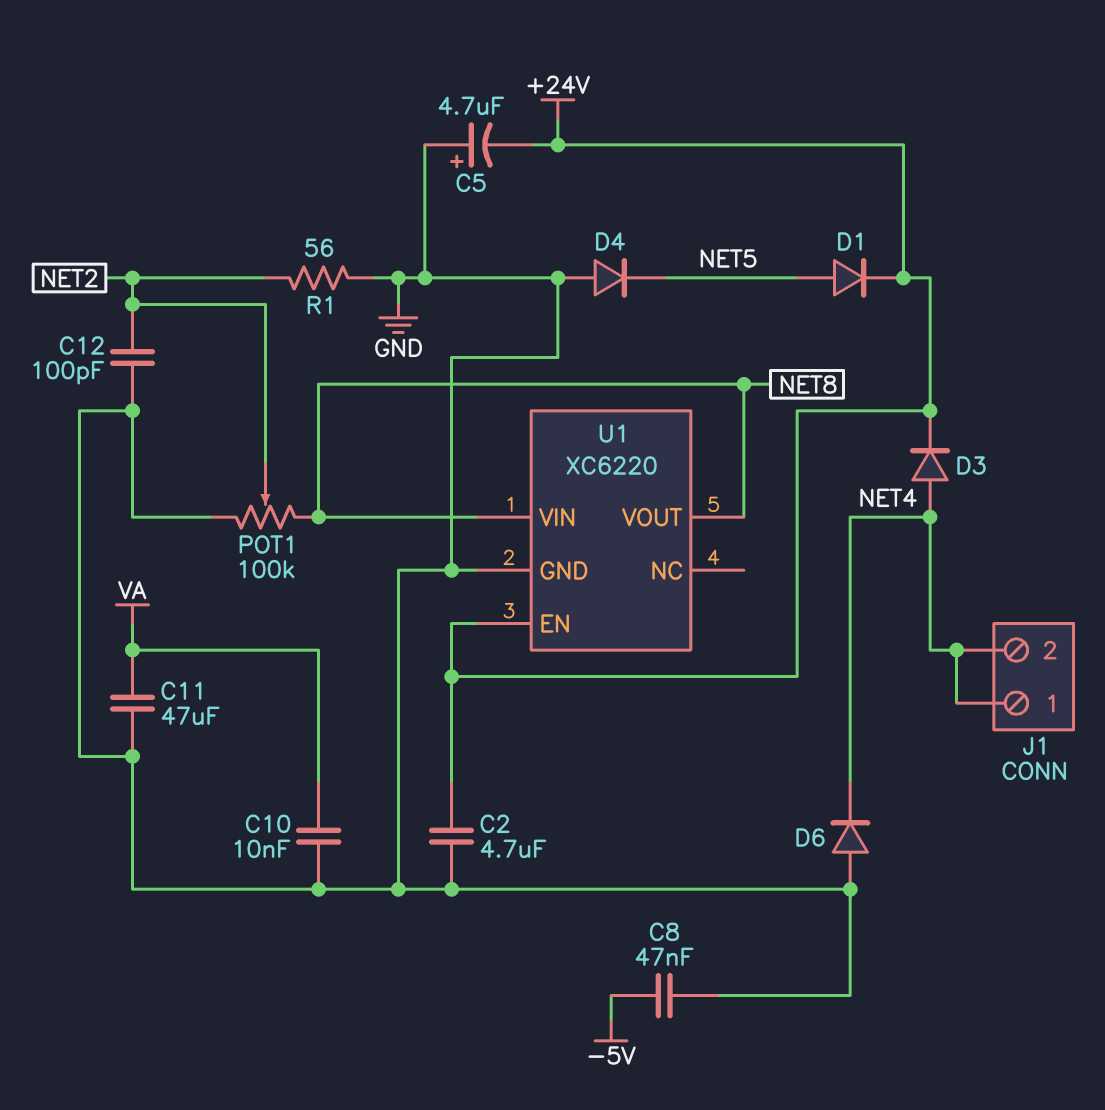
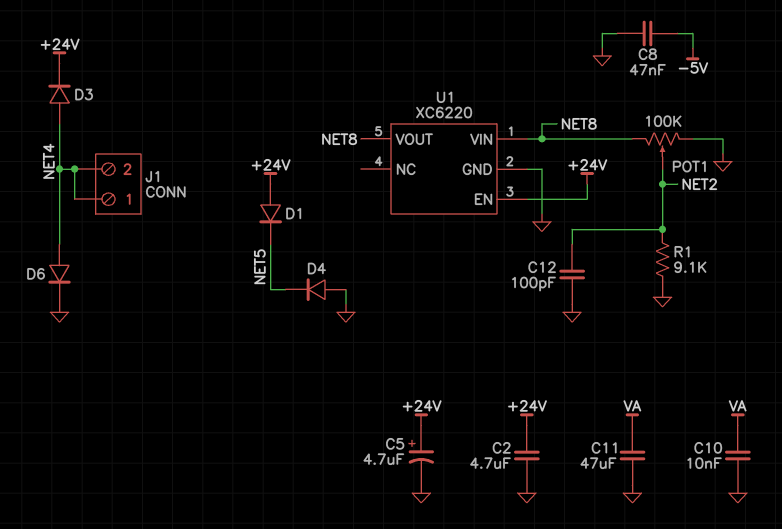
C5: 4.7uF (plus GND, minus +24V) -> 4.7uF (plus +24V, minus GND)
D1: diode (A NET5, K +24V) -> diode (A +24V, K NET5)
D6: diode (A GND, K NET4) -> diode (A NET4, K GND)
R1: 56 (GND, NET2) -> 9.1k (GND, NET2)

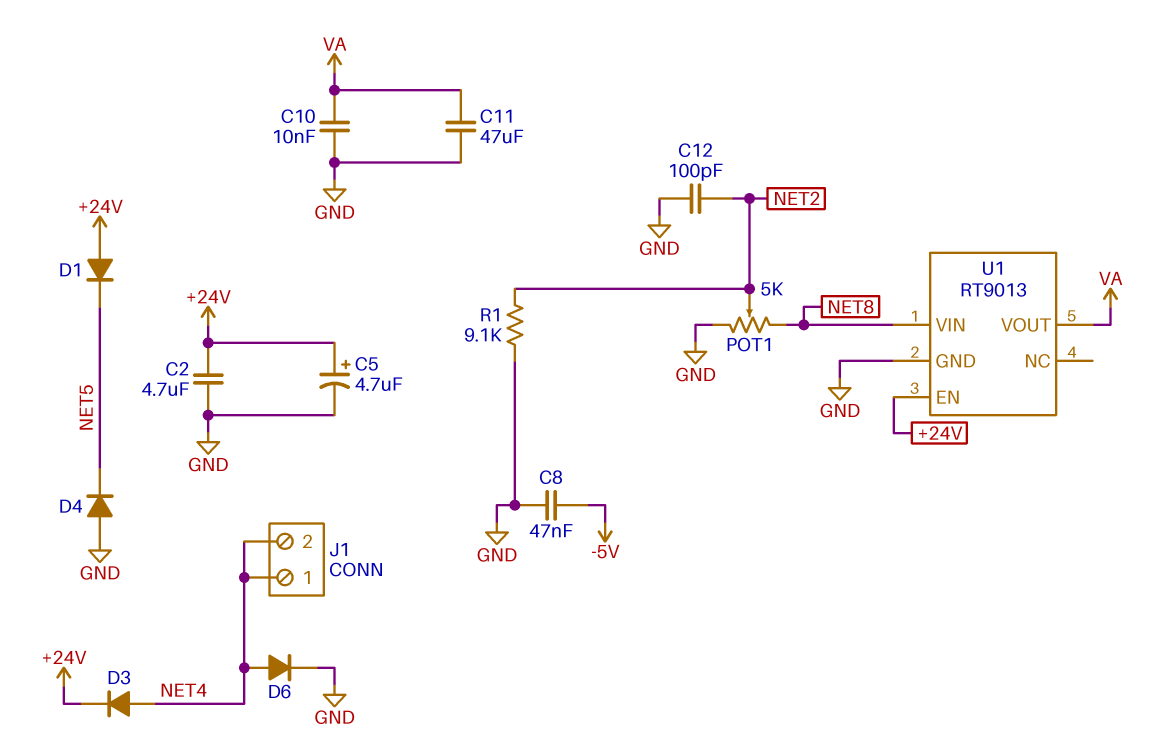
POT1: 100k (GND, NET8, wiper NET2) -> 5k (GND, NET8, wiper NET2)
U1: XC6220 -> RT9013
U1 pin VOUT: NET8 -> VA

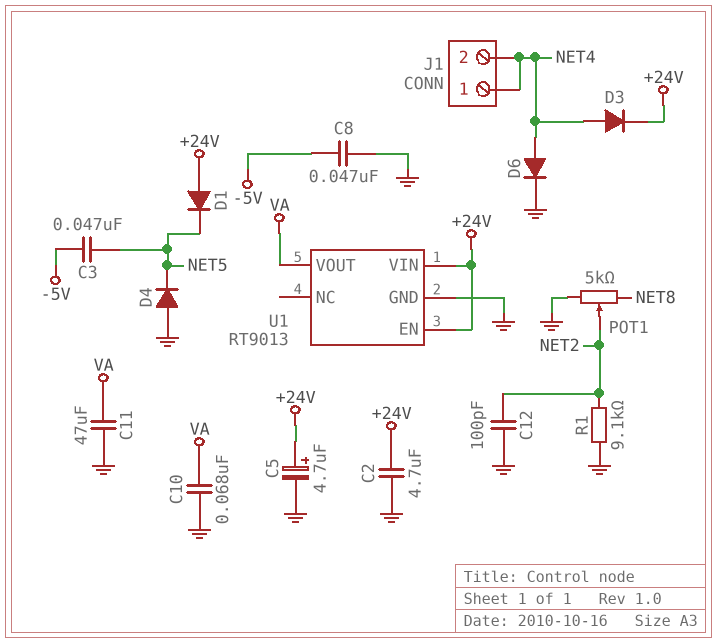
C3: none -> 47nF (-5V, NET5)
C10: 10nF (GND, VA) -> 68nF (GND, VA)
U1 pin VIN: NET8 -> +24V

